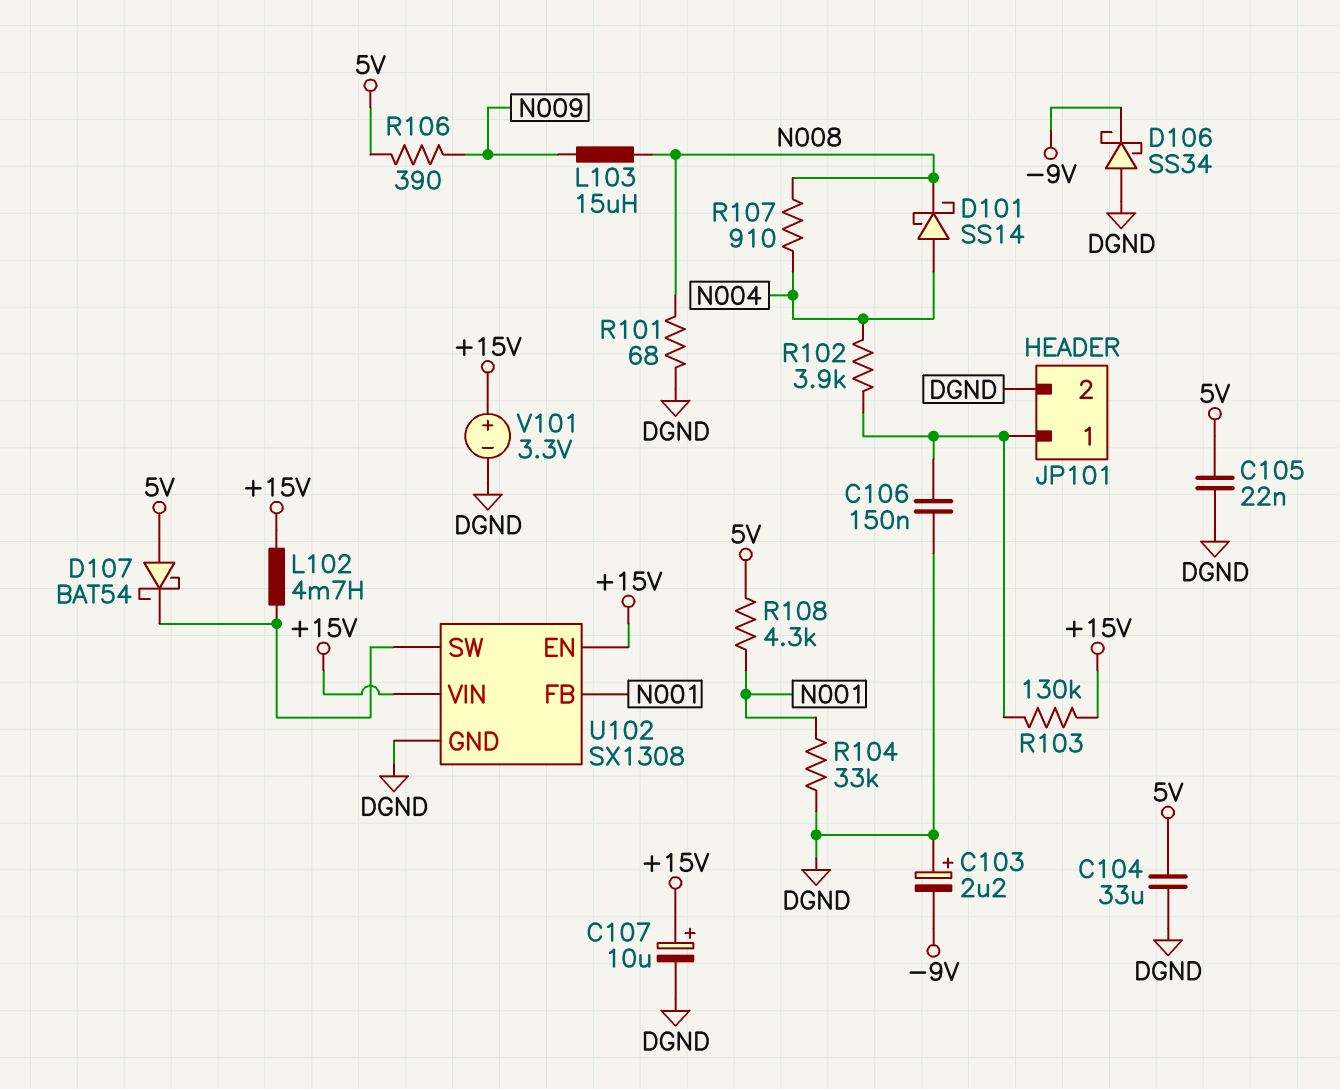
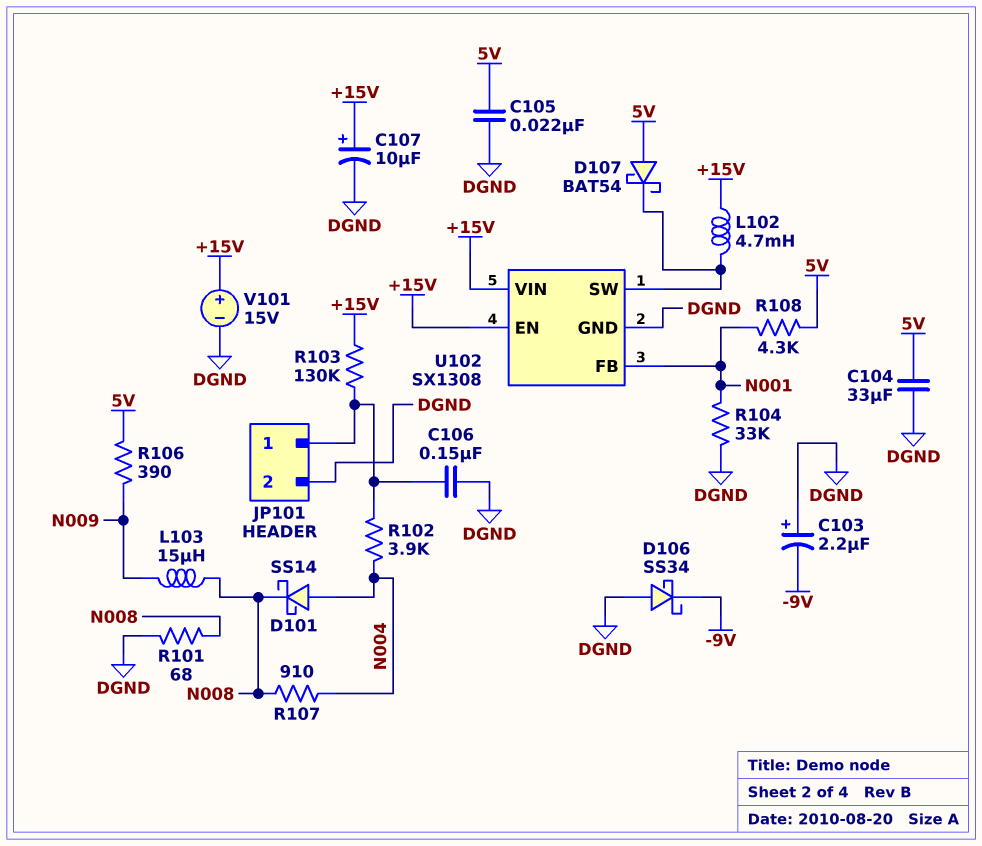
V101: 3.3V (plus +15V, minus DGND) -> 15V (plus +15V, minus DGND)

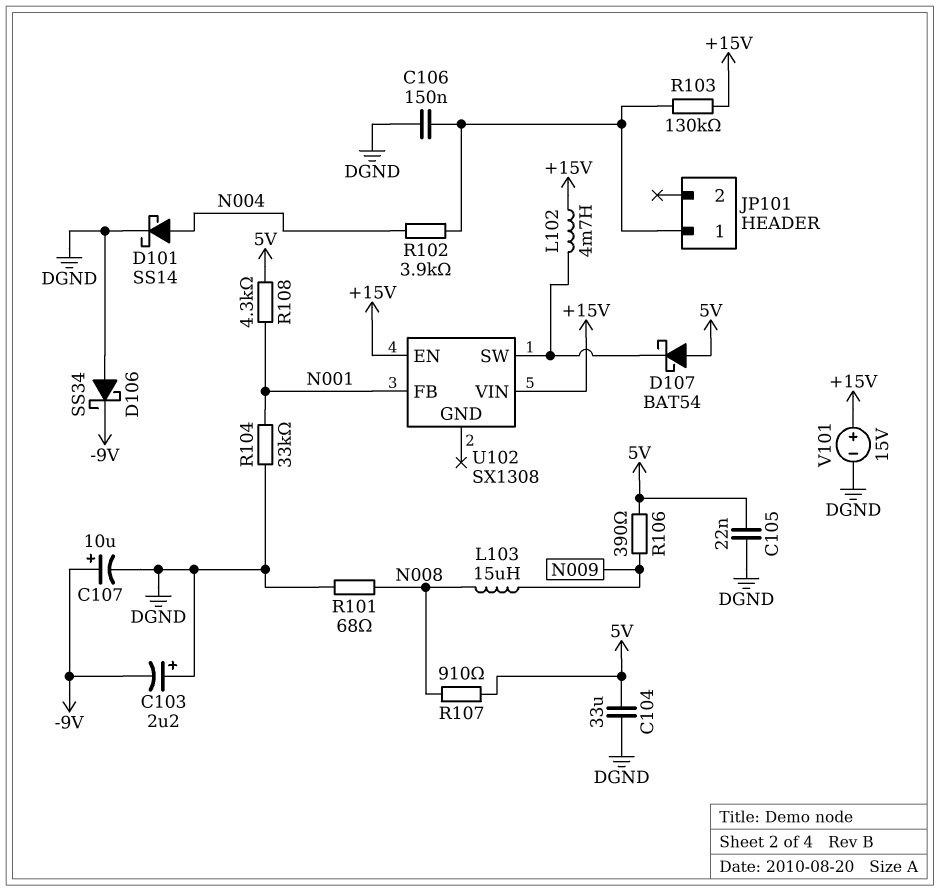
C107: 10uF (plus +15V, minus DGND) -> 10uF (plus -9V, minus DGND)
D101: schottky SS14 (A N004, K N008) -> schottky SS14 (A N004, K DGND)
JP101 pin 2: DGND -> none
R107: 910 (N004, N008) -> 910 (5V, N008)
U102 pin GND: DGND -> none

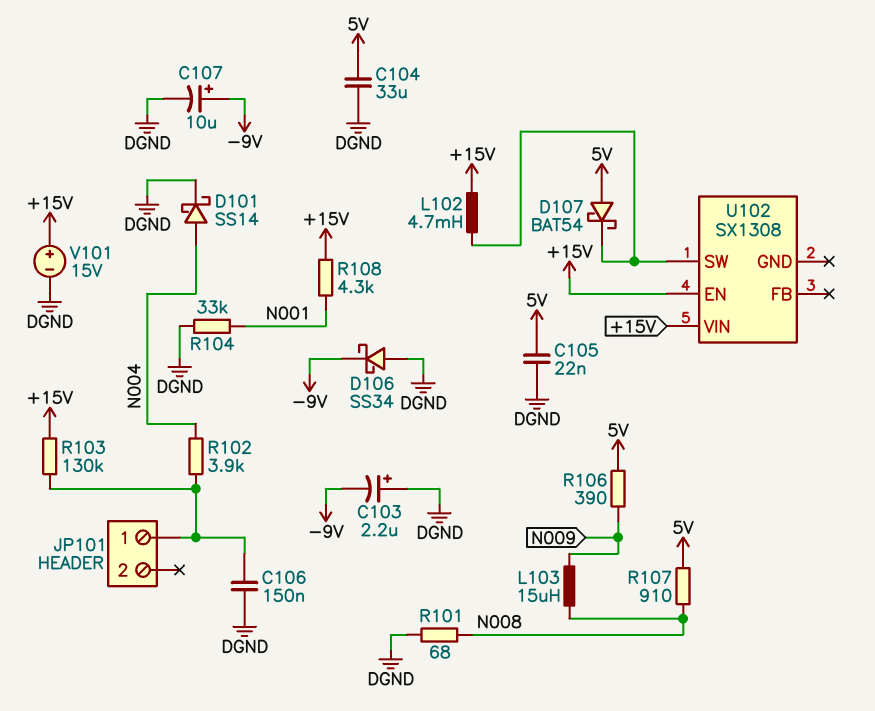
R108: 4.3k (5V, N001) -> 4.3k (+15V, N001)
U102 pin FB: N001 -> none

